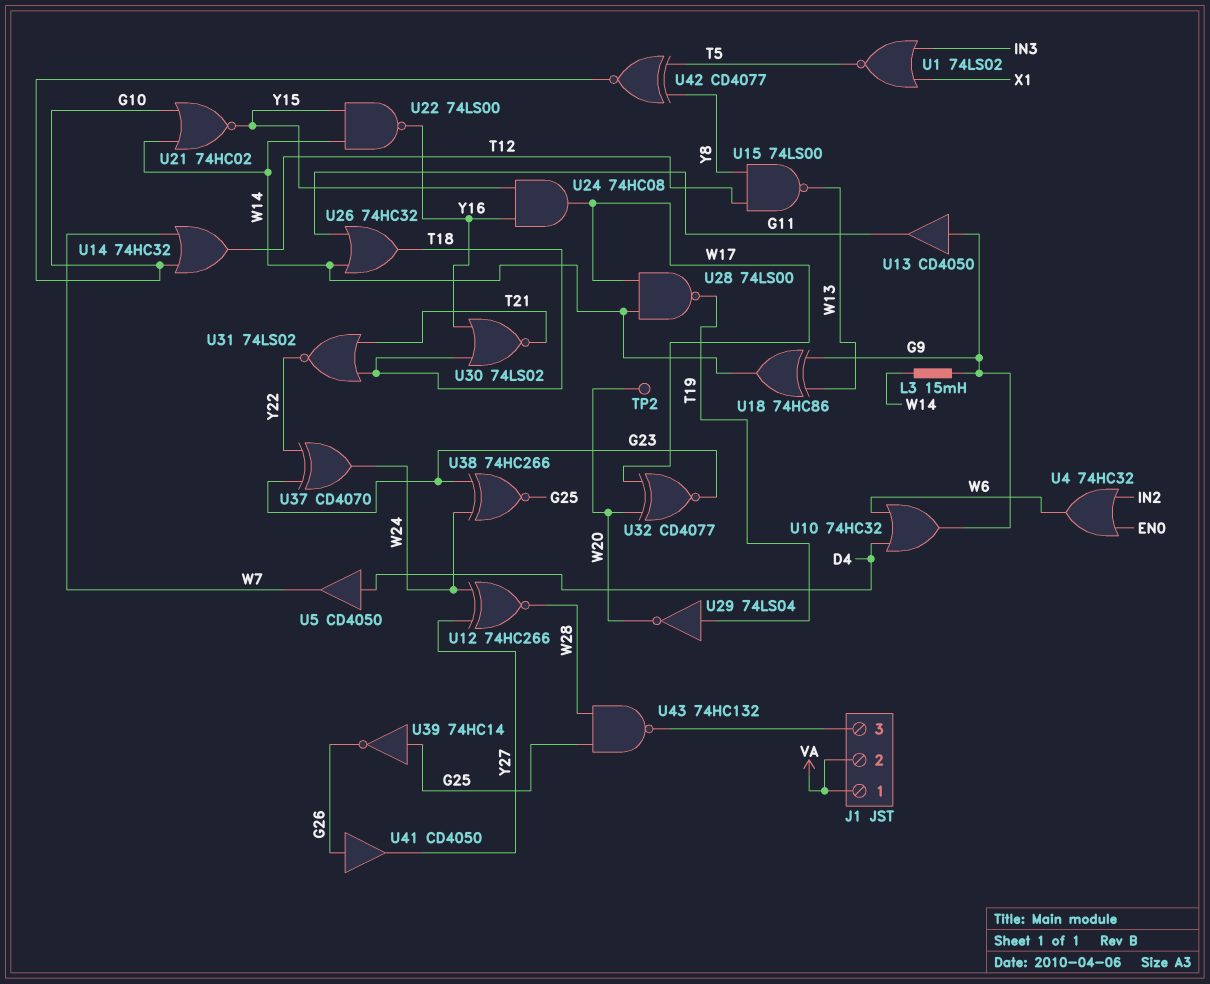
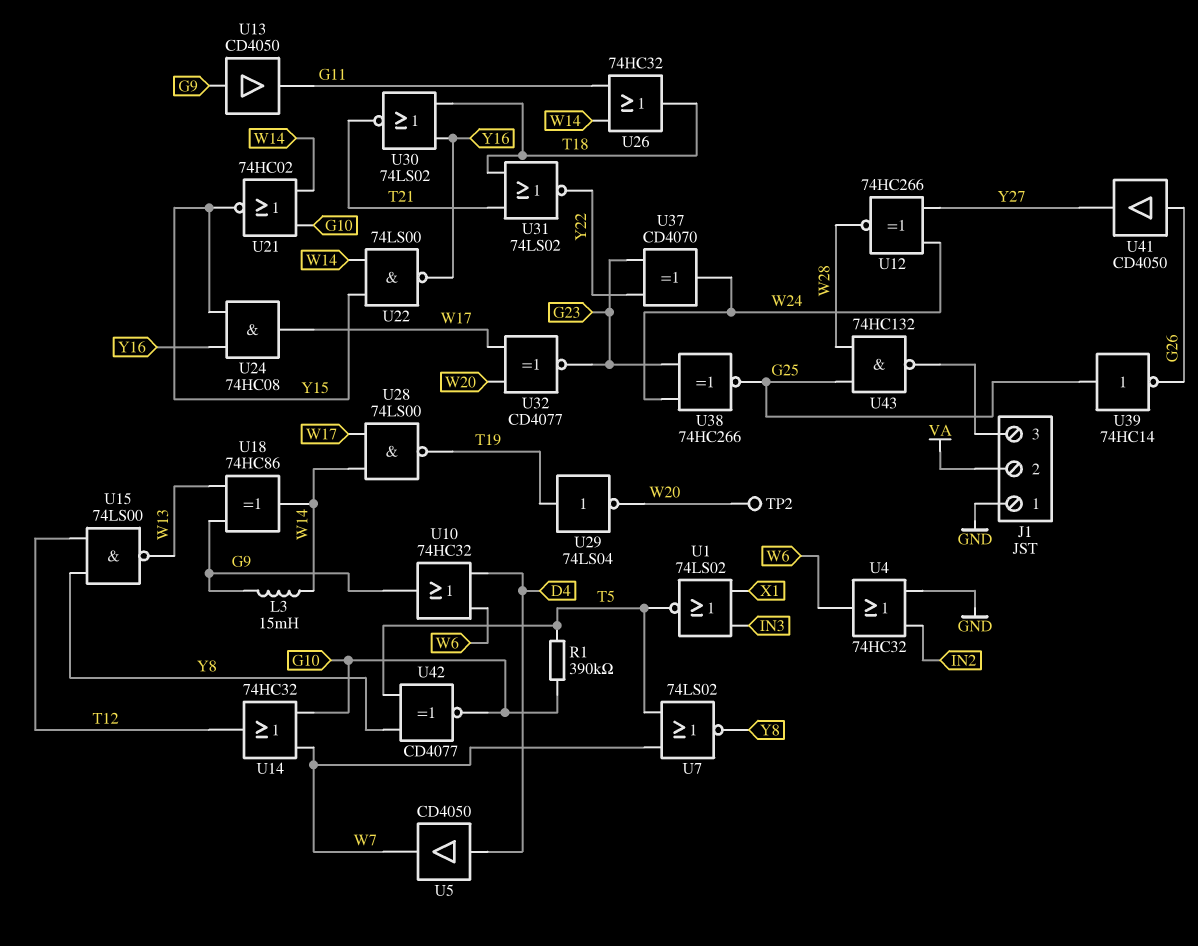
J1 pin 1: VA -> GND
R1: none -> 390k (G10, T5)
U4: OR 74HC32 (in EN0, in IN2, out W6) -> OR 74HC32 (in GND, in IN2, out W6)
U7: none -> NOR 74LS02 (in T5, in W7, out Y8)

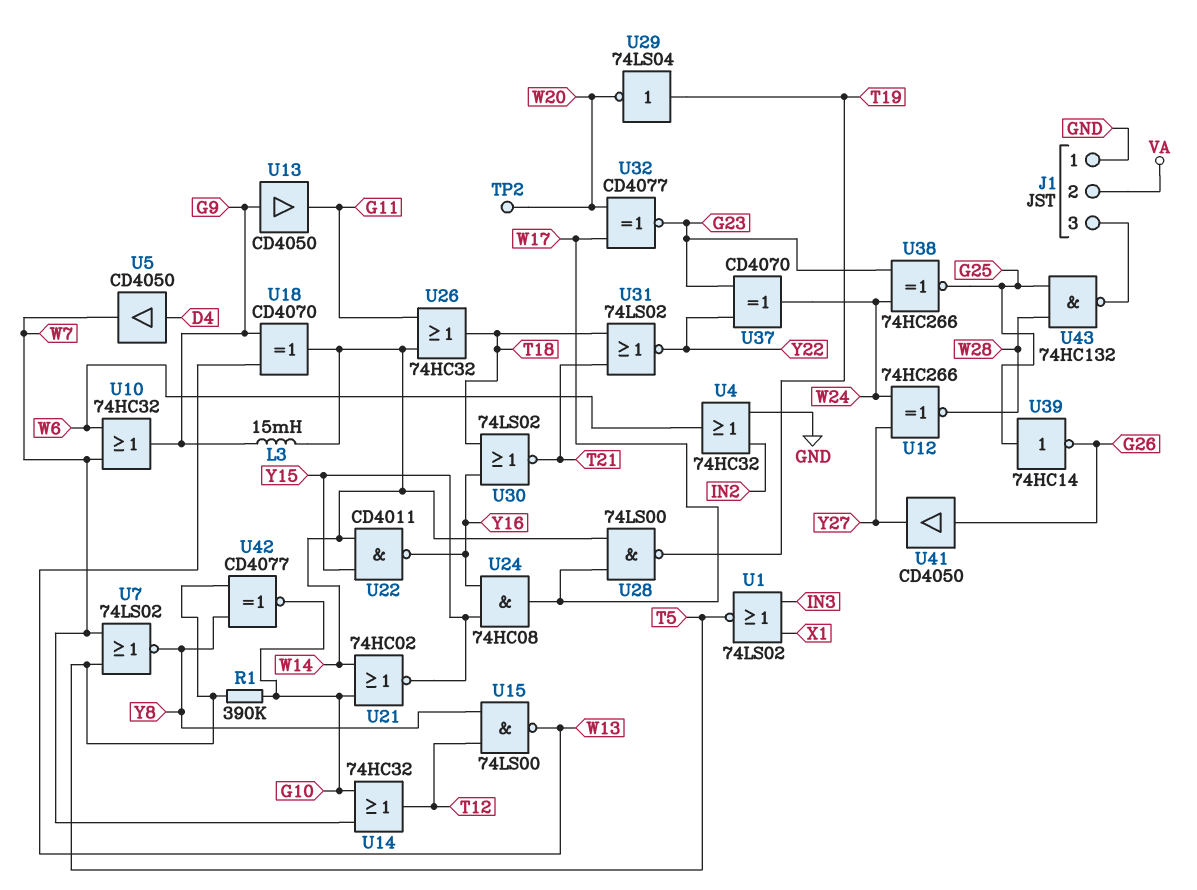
U10: OR 74HC32 (in D4, in W6, out G9) -> OR 74HC32 (in W6, in W7, out G9)
U18: XOR 74HC86 (in G9, in W13, out W14) -> XOR CD4070 (in G9, in W13, out W14)
U22: NAND 74LS00 (in W14, in Y15, out Y16) -> NAND CD4011 (in W14, in Y15, out Y16)

